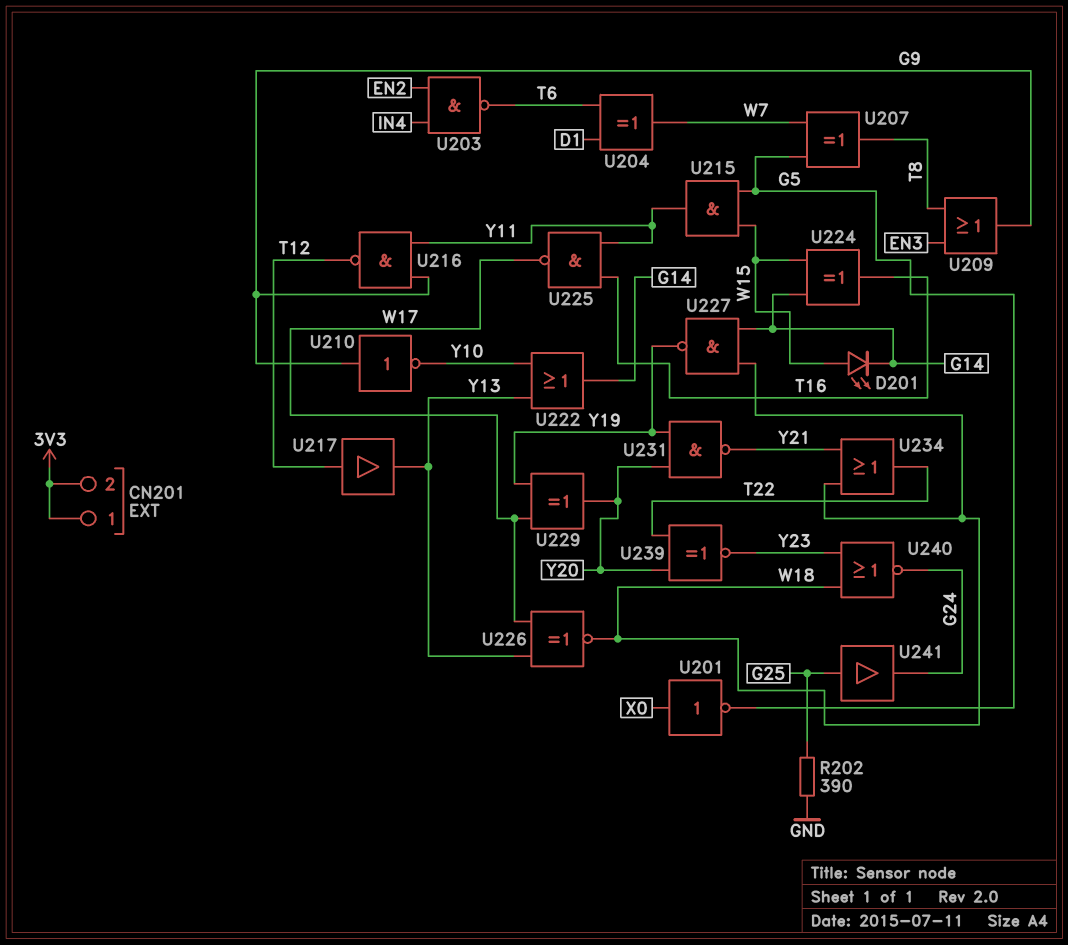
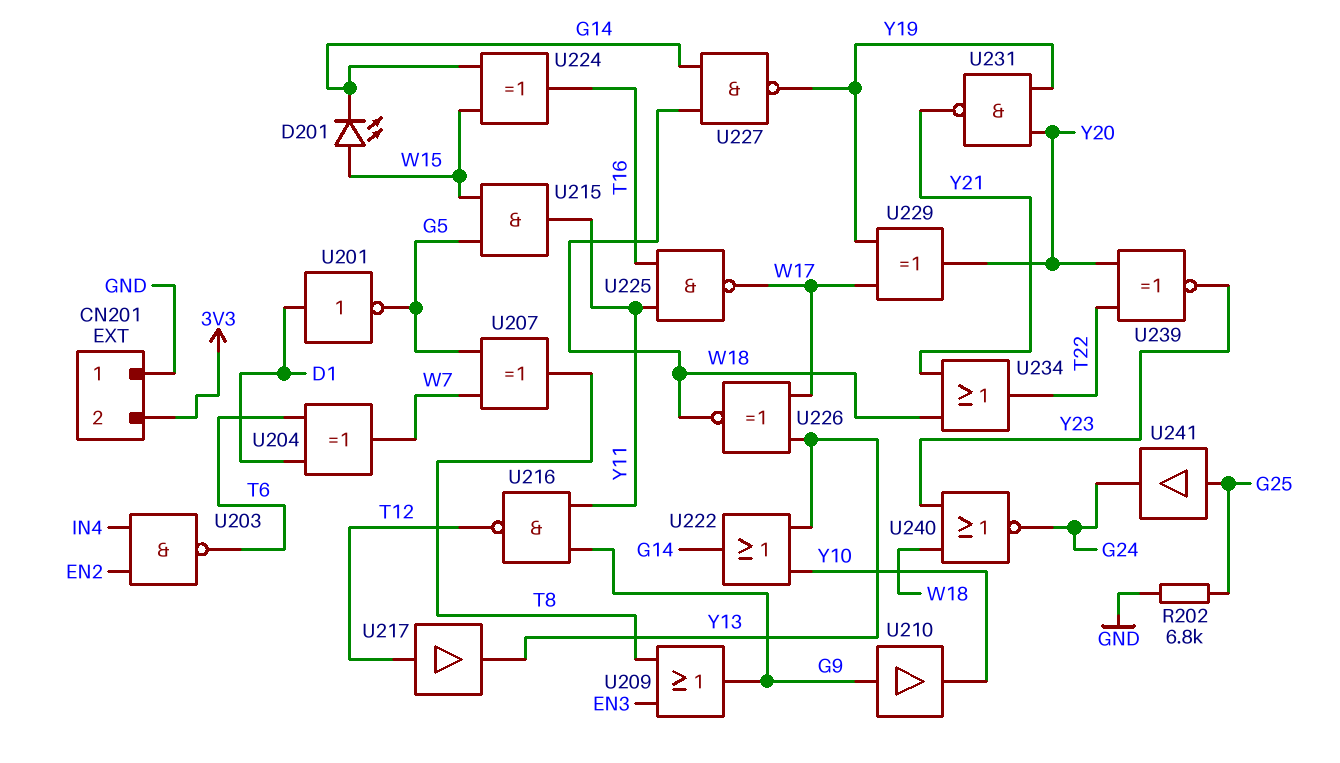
CN201 pin 1: 3V3 -> GND
R202: 390 (G25, GND) -> 6.8k (G25, GND)
U201: NOT (in X0, out G5) -> NOT (in D1, out G5)
U210: NOT (in G9, out Y10) -> buffer (in G9, out Y10)

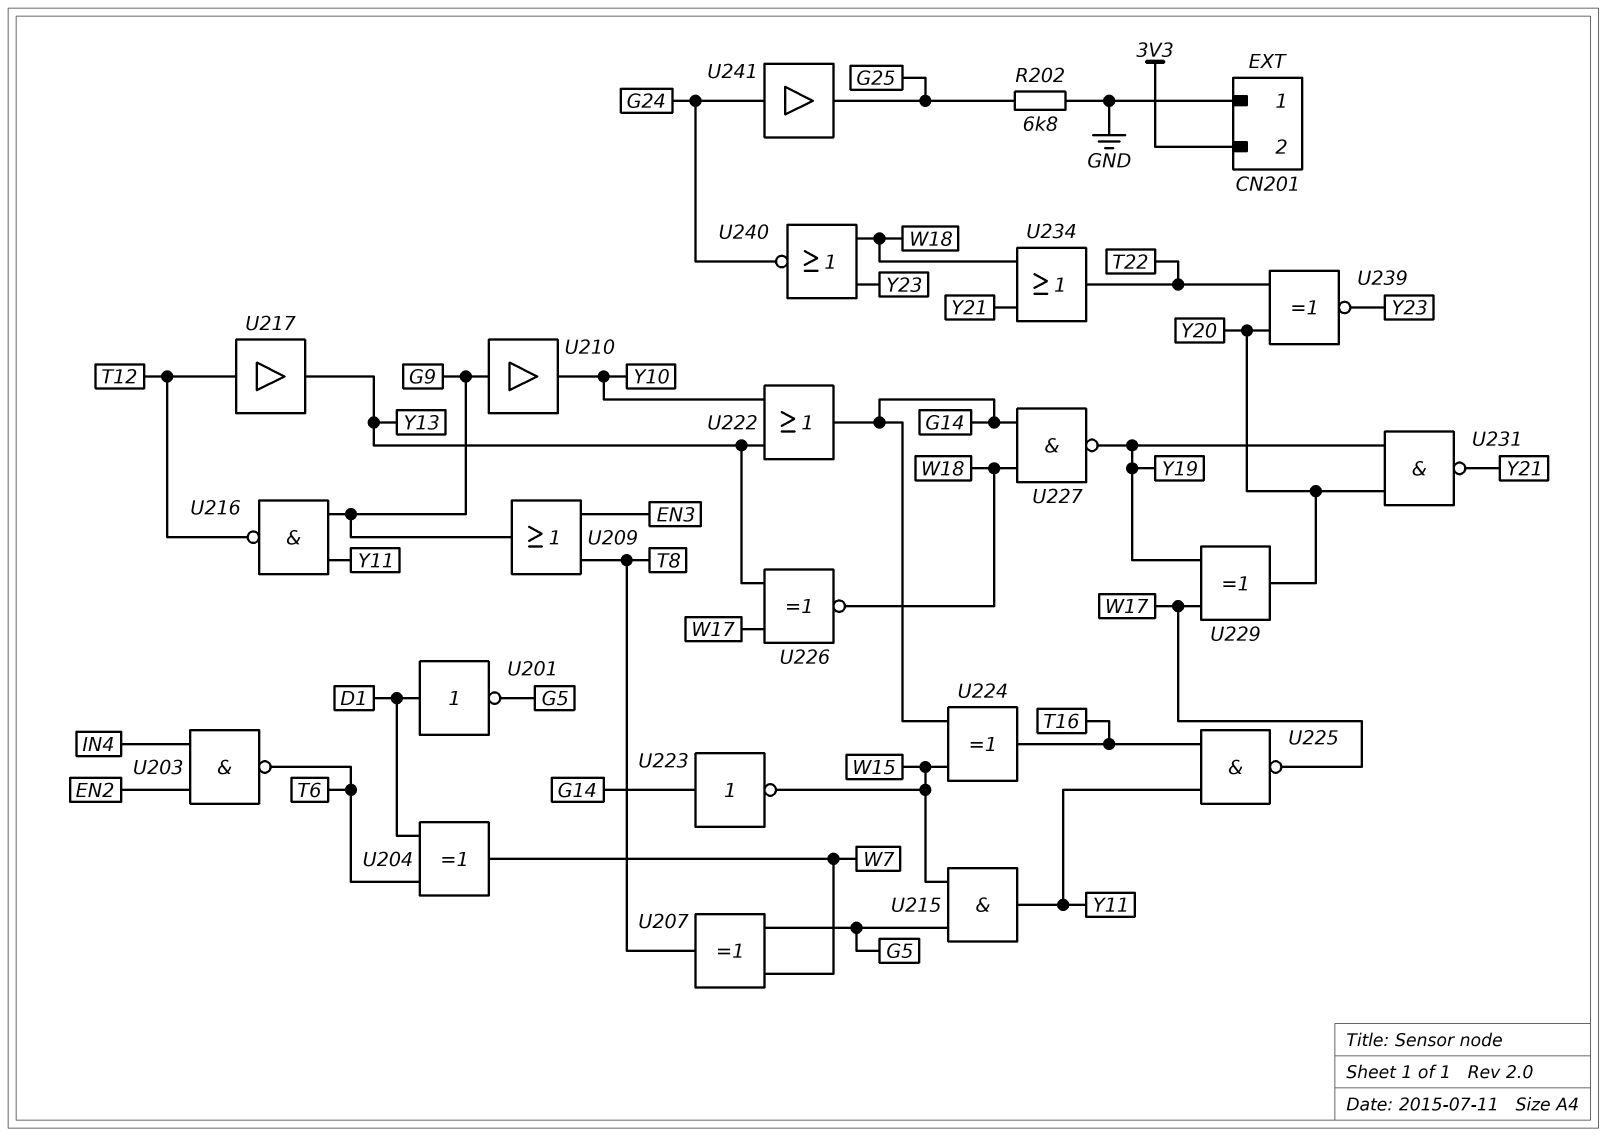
D201: LED (A W15, K G14) -> none
U223: none -> NOT (in G14, out W15)
U241: buffer (in G25, out G24) -> buffer (in G24, out G25)

